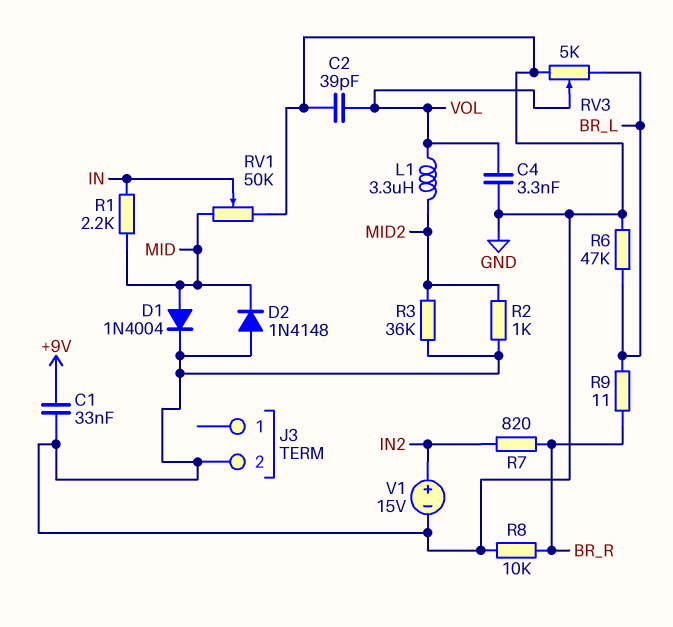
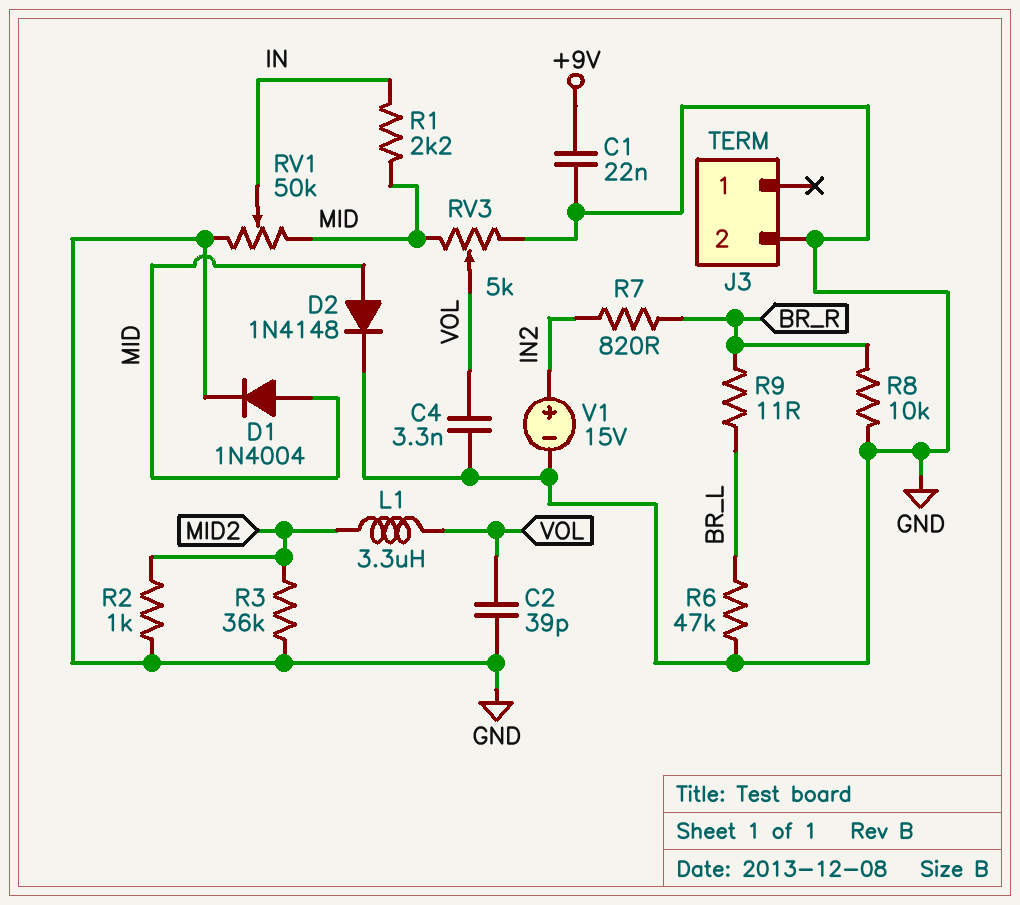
C1: 33nF (+9V, GND) -> 22nF (+9V, GND)
D2: diode 1N4148 (A GND, K MID) -> diode 1N4148 (A MID, K GND)
RV3: 5k (BR_L, GND, wiper VOL) -> 5k (GND, MID, wiper VOL)

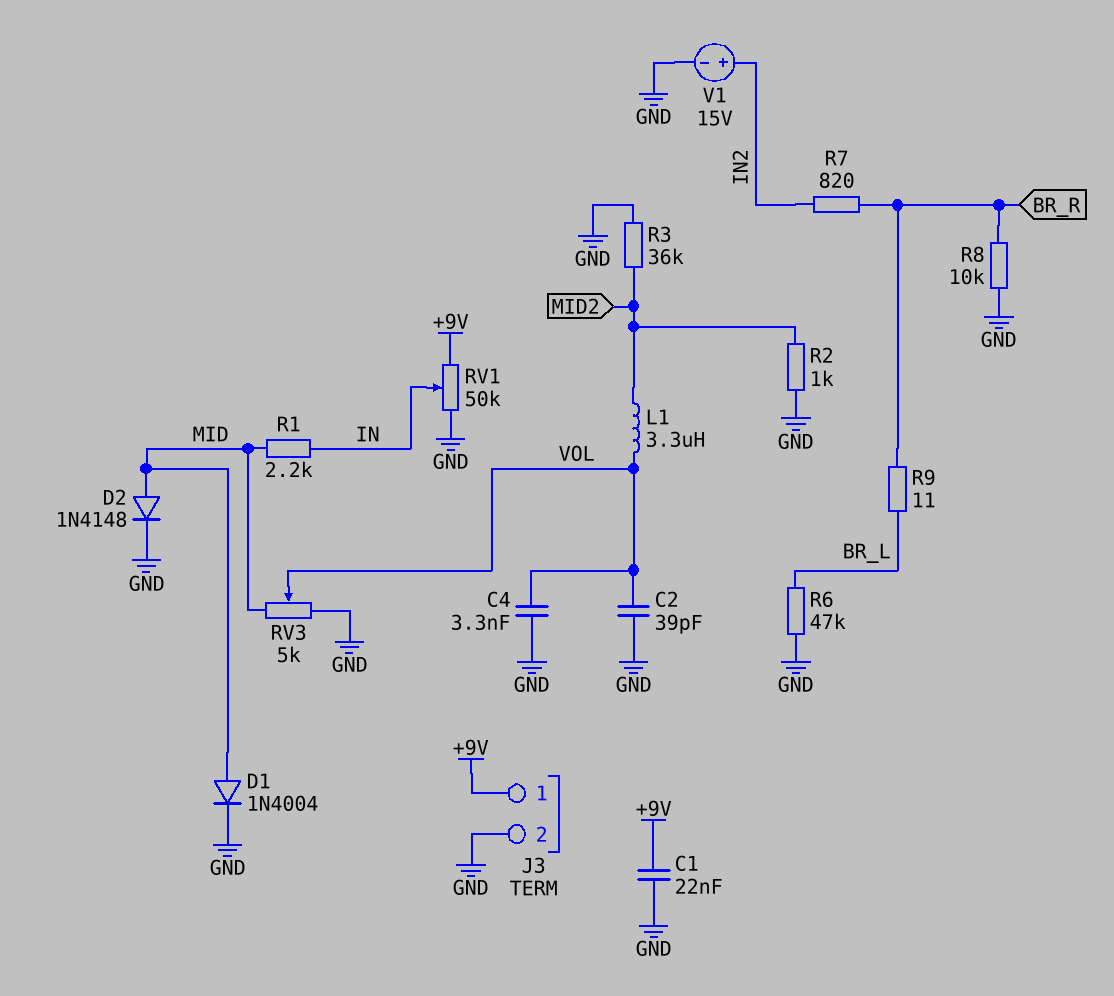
J3 pin 1: none -> +9V
RV1: 50k (GND, MID, wiper IN) -> 50k (+9V, GND, wiper IN)

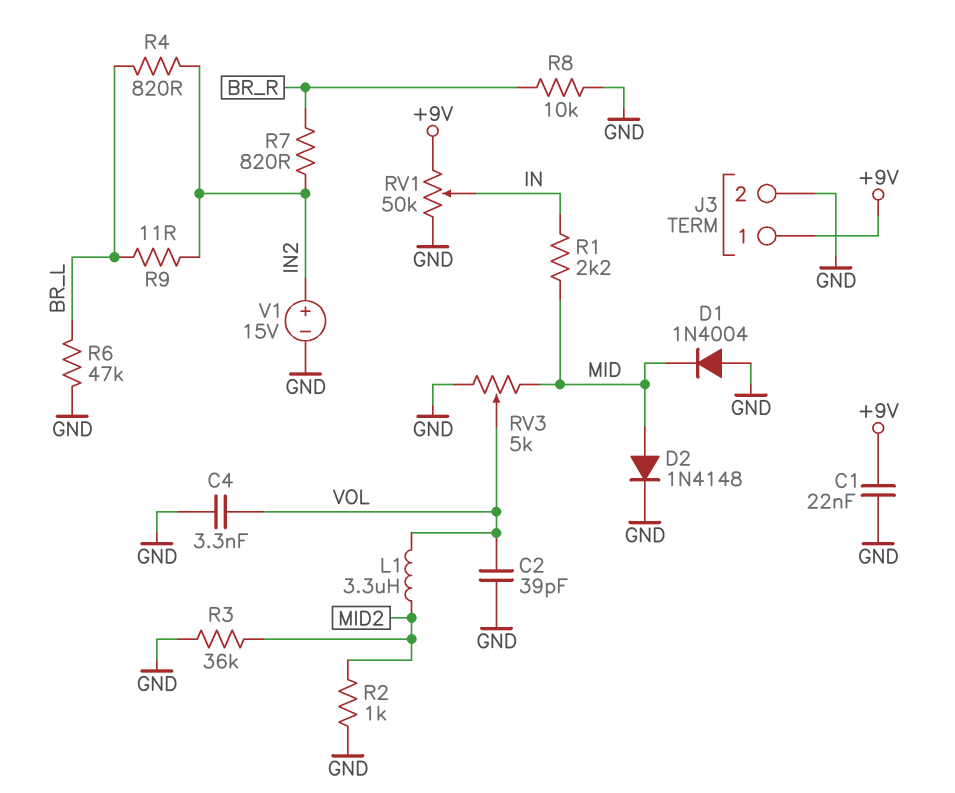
D1: diode 1N4004 (A MID, K GND) -> diode 1N4004 (A GND, K MID)
R4: none -> 820 (BR_L, IN2)
R9: 11 (BR_L, BR_R) -> 11 (BR_L, IN2)

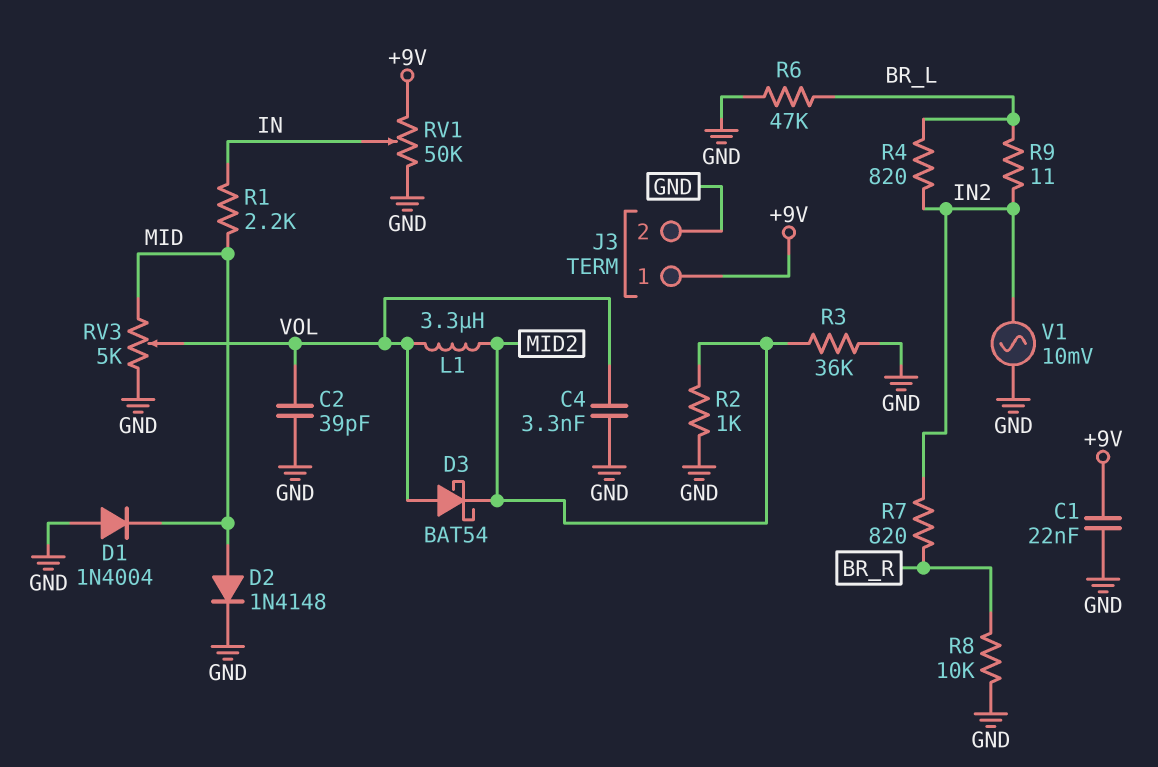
D3: none -> schottky BAT54 (A VOL, K MID2)
V1: 15V (plus IN2, minus GND) -> AC 10mV (GND, IN2)

